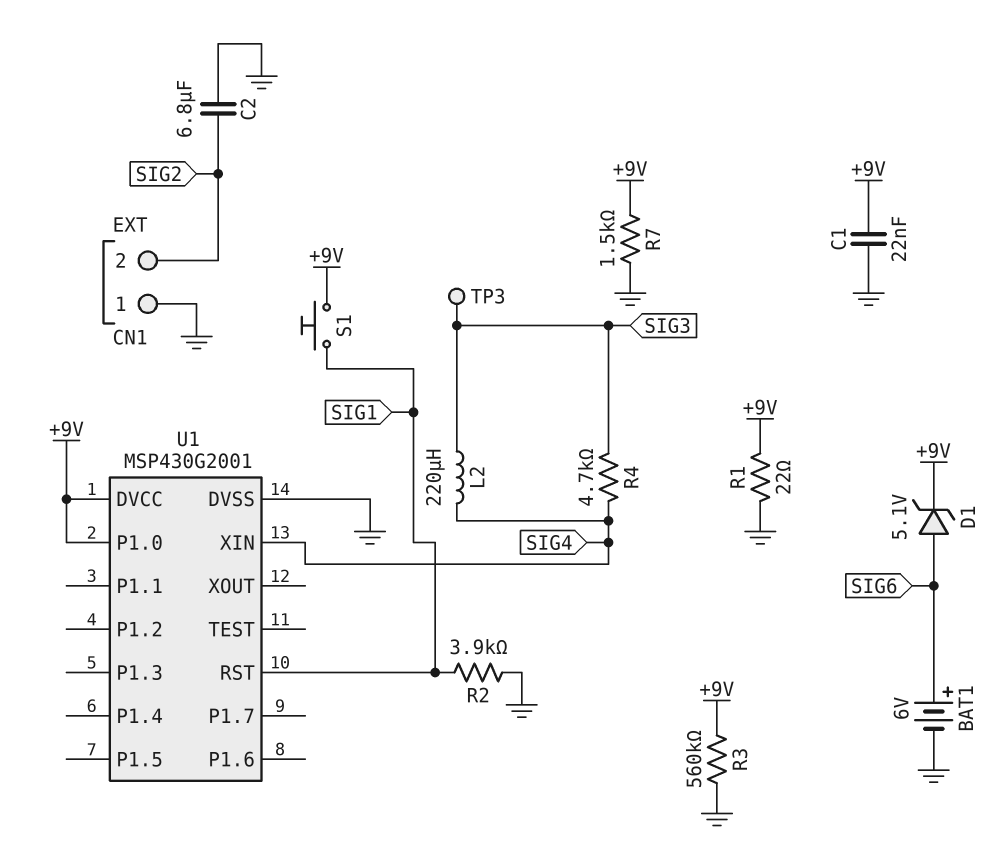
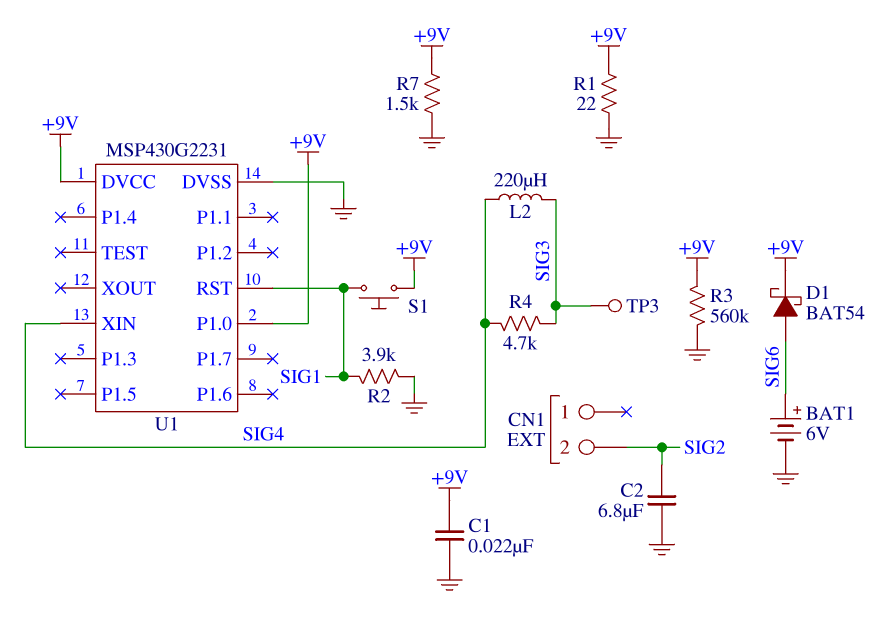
CN1 pin 1: GND -> none
D1: zener 5.1V (A SIG6, K +9V) -> schottky BAT54 (A SIG6, K +9V)
U1: MSP430G2001 -> MSP430G2231

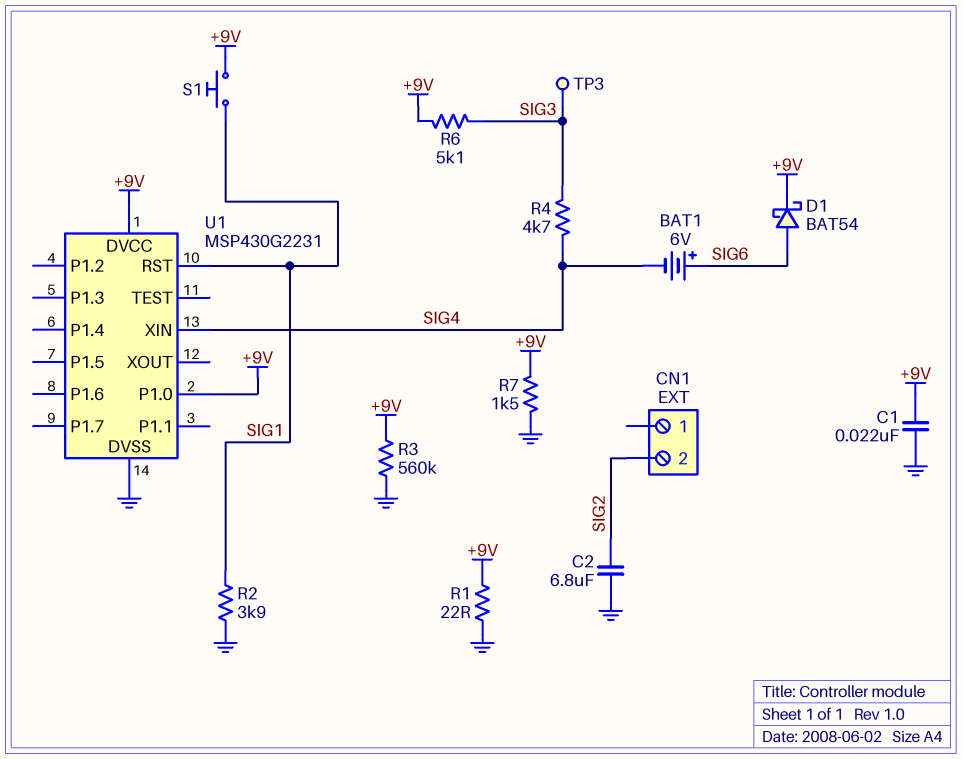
BAT1: 6V (plus SIG6, minus GND) -> 6V (plus SIG6, minus SIG4)
L2: 220uH (SIG3, SIG4) -> none
R6: none -> 5.1k (+9V, SIG3)

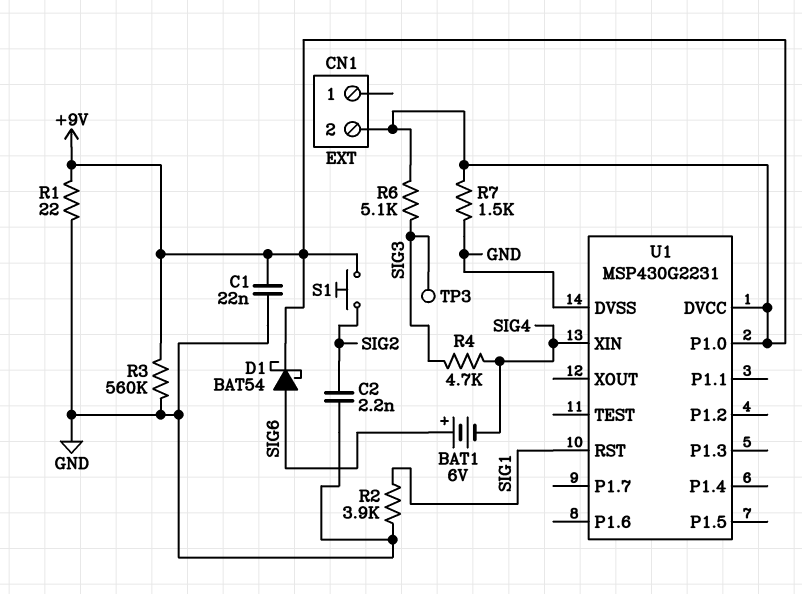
C2: 6.8uF (GND, SIG2) -> 2.2nF (GND, SIG2)
CN1 pin 2: SIG2 -> +9V
S1: button (+9V, SIG1) -> button (+9V, SIG2)

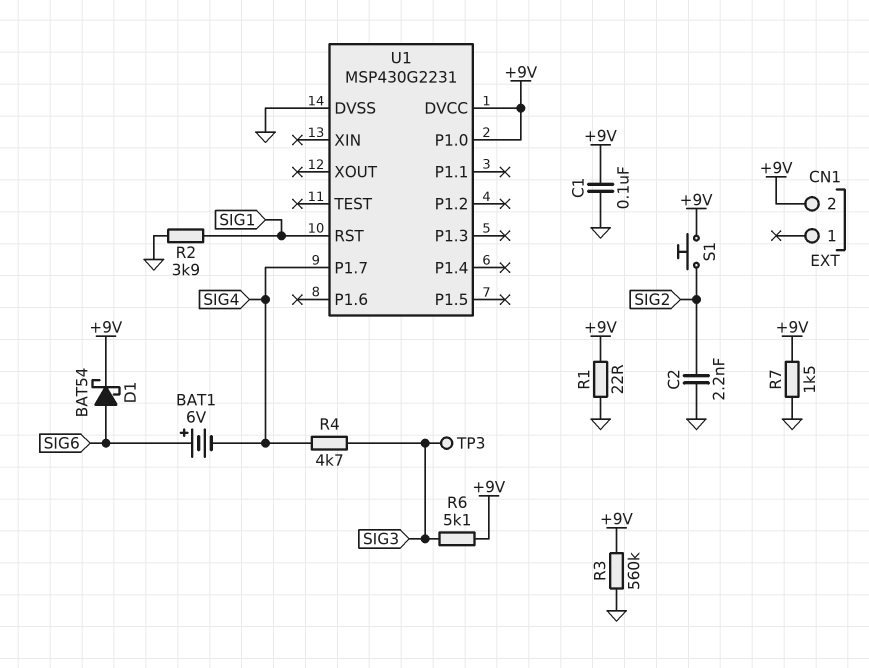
C1: 22nF (+9V, GND) -> 100nF (+9V, GND)
U1 pin P1.7: none -> SIG4
U1 pin XIN: SIG4 -> none

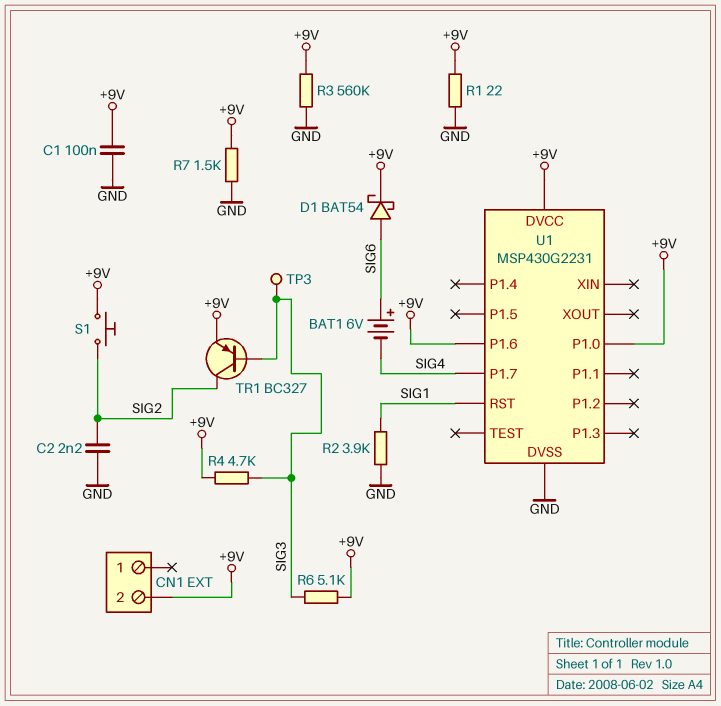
R4: 4.7k (SIG3, SIG4) -> 4.7k (+9V, SIG3)
TR1: none -> PNP BC327 (B SIG3, C SIG2, E +9V)
U1 pin P1.6: none -> +9V

